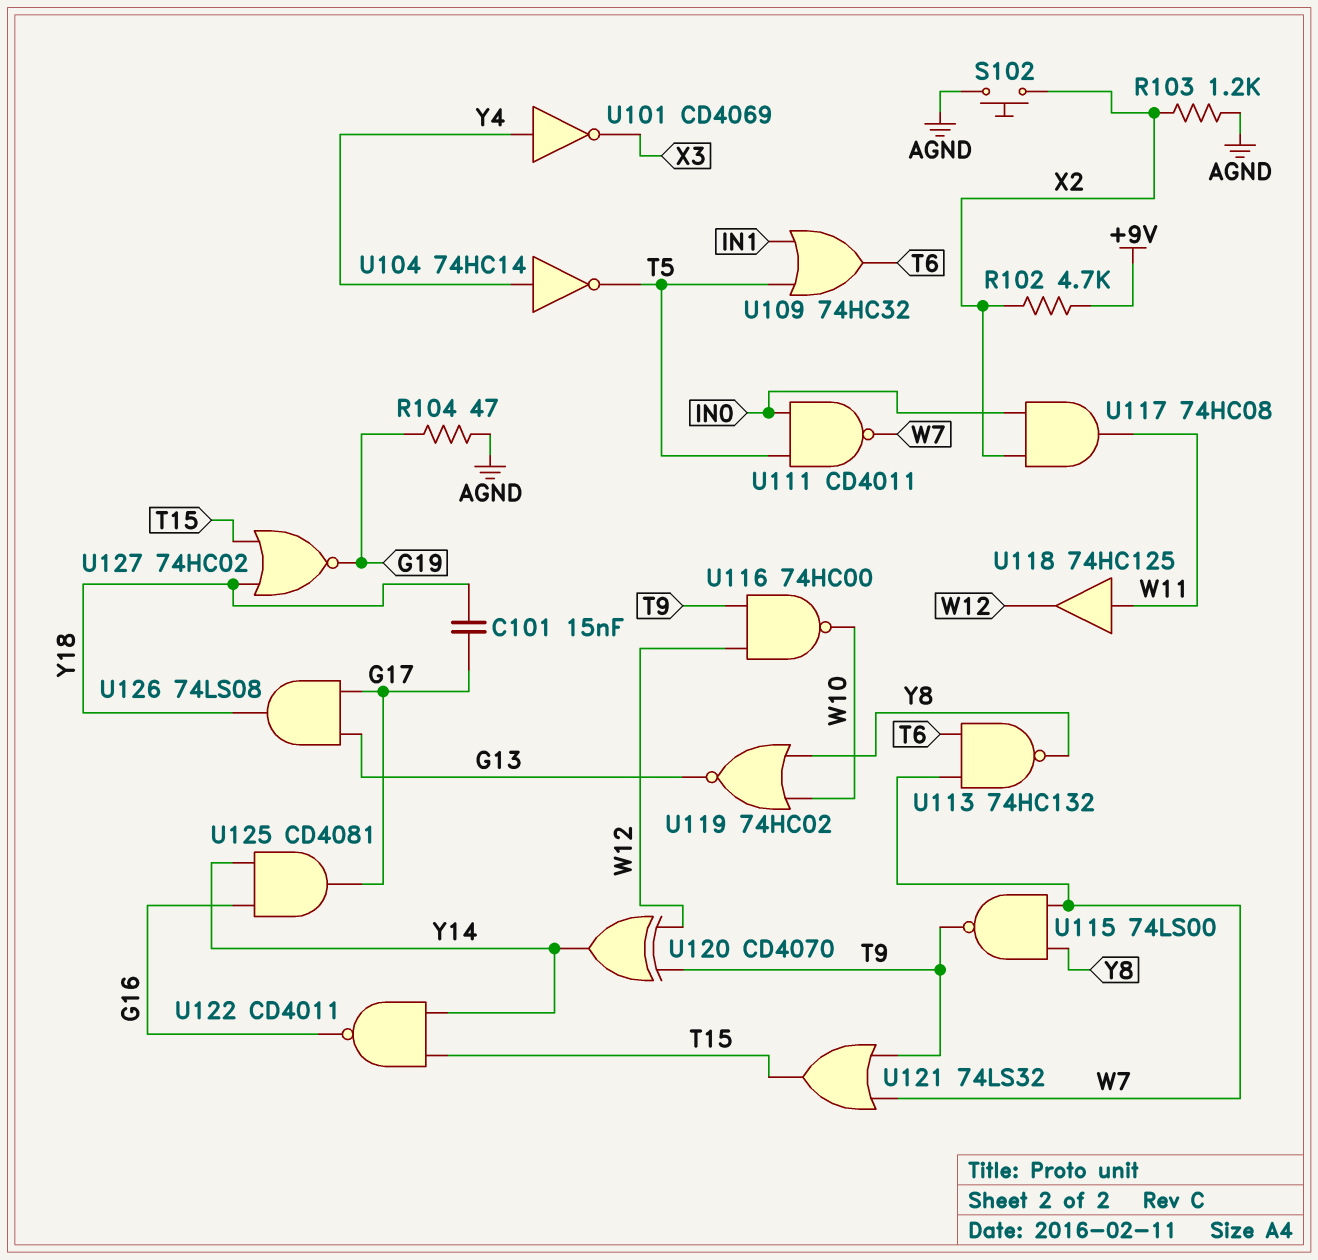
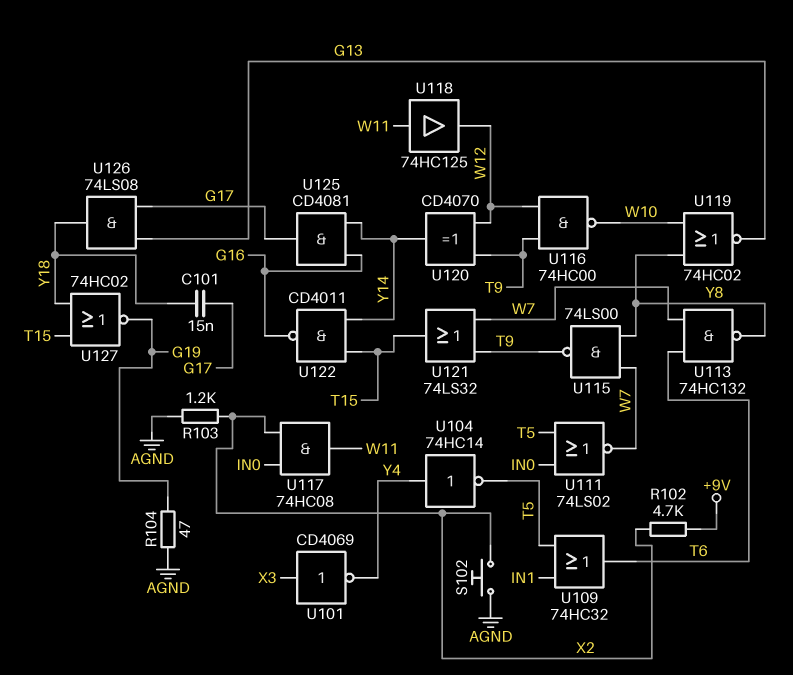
U101: NOT CD4069 (in Y4, out X3) -> NOT CD4069 (in X3, out Y4)
U111: NAND CD4011 (in IN0, in T5, out W7) -> NOR 74LS02 (in IN0, in T5, out W7)

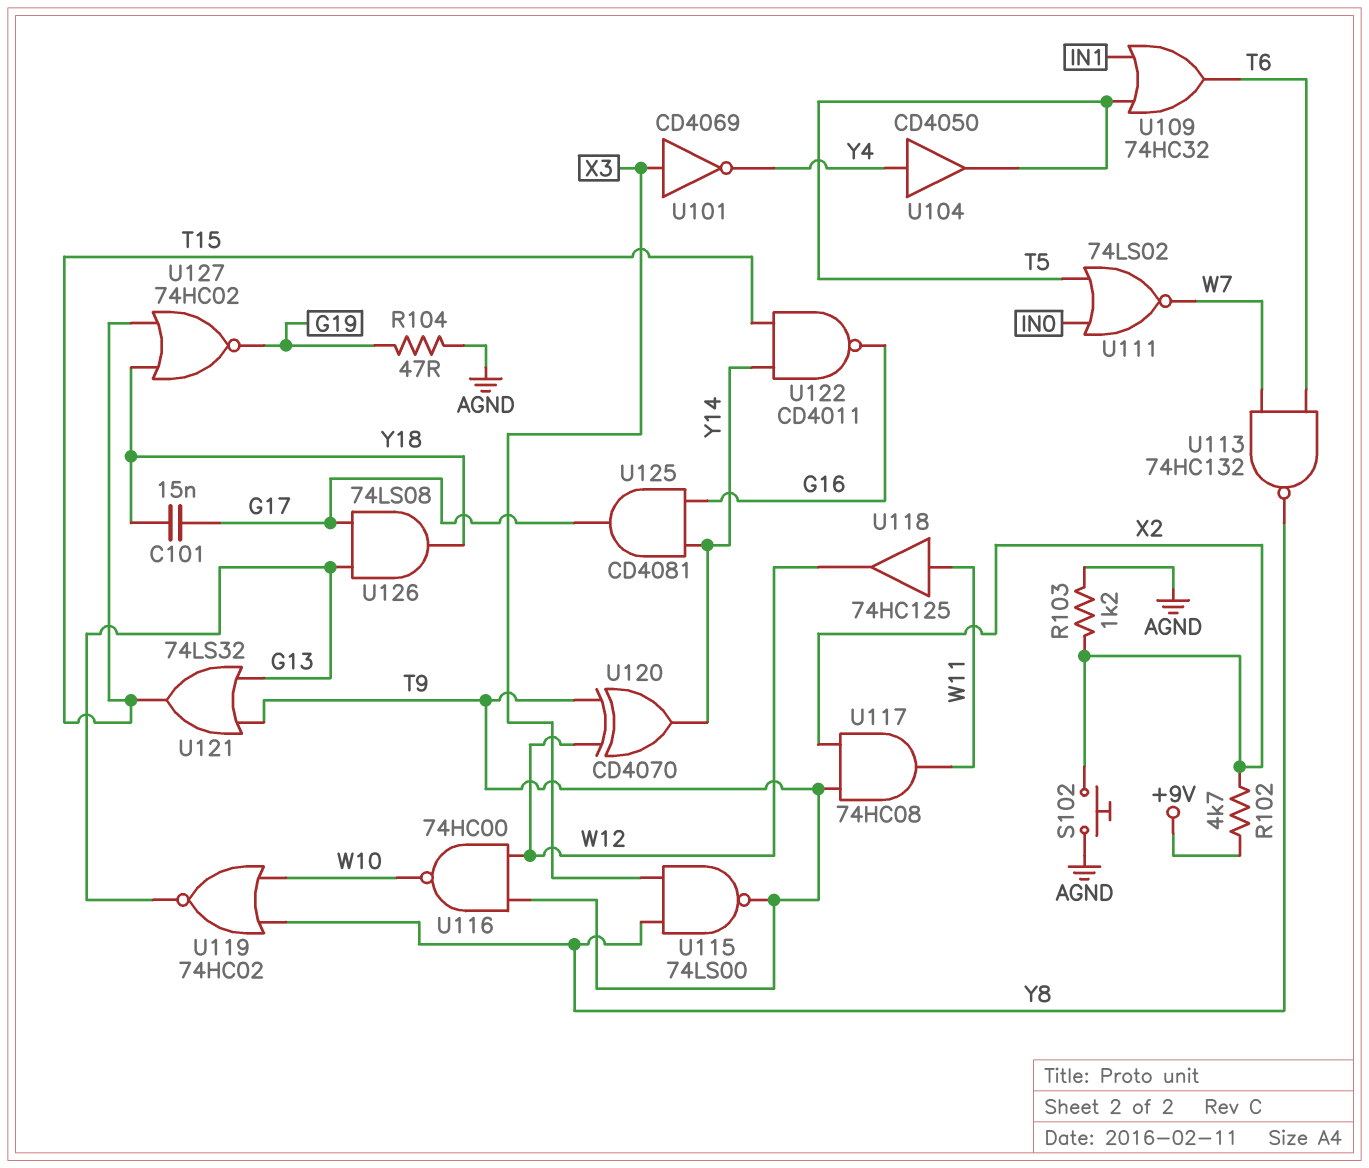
U104: NOT 74HC14 (in Y4, out T5) -> buffer CD4050 (in Y4, out T5)
U115: NAND 74LS00 (in W7, in Y8, out T9) -> NAND 74LS00 (in X3, in Y8, out T9)
U117: AND 74HC08 (in IN0, in X2, out W11) -> AND 74HC08 (in T9, in X2, out W11)
U121: OR 74LS32 (in T9, in W7, out T15) -> OR 74LS32 (in G13, in T9, out T15)

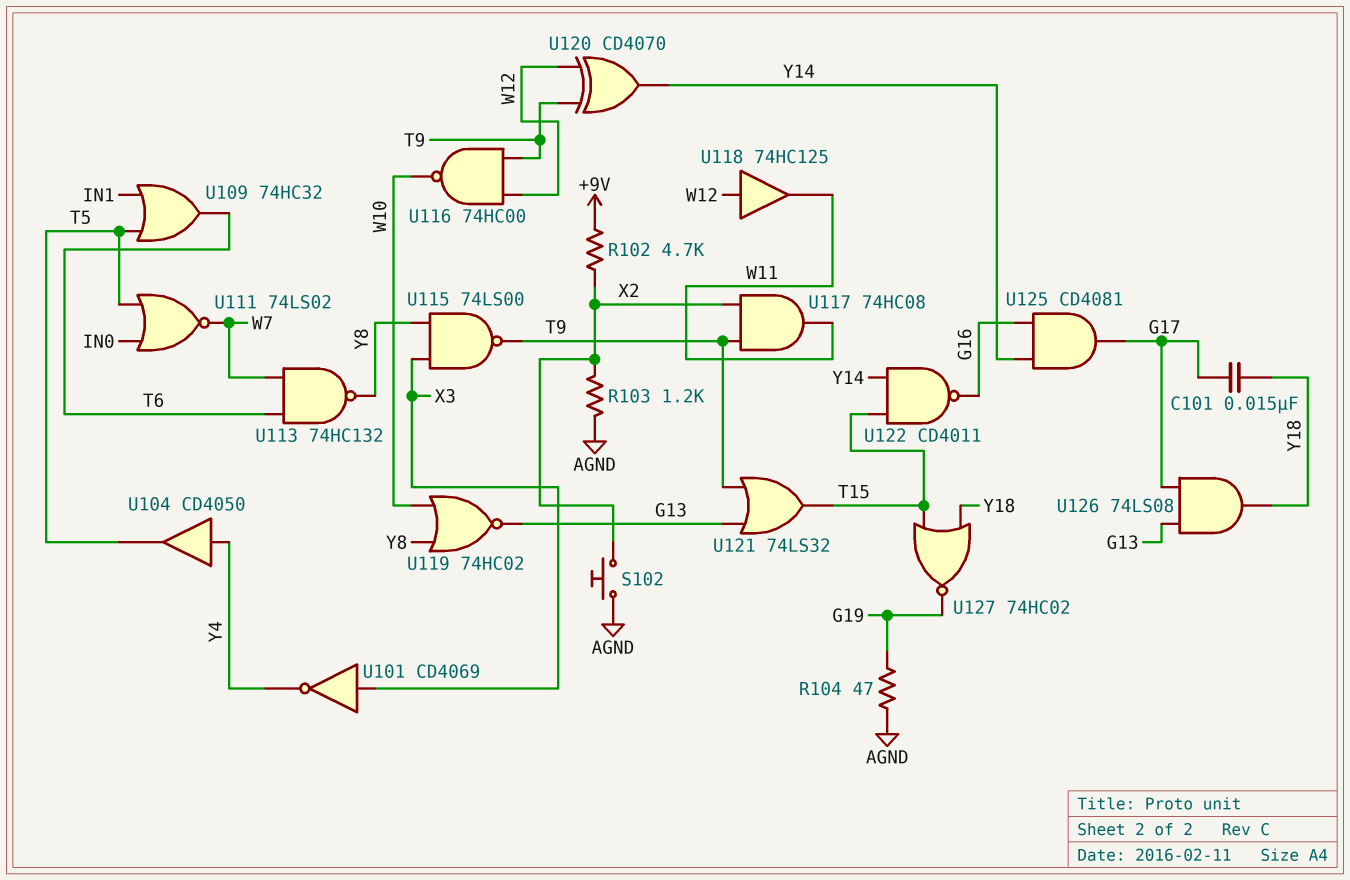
U118: buffer 74HC125 (in W11, out W12) -> buffer 74HC125 (in W12, out W11)

